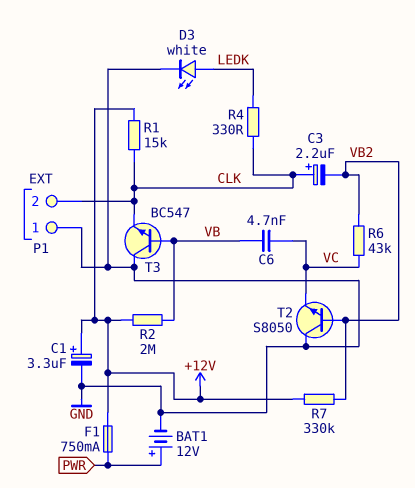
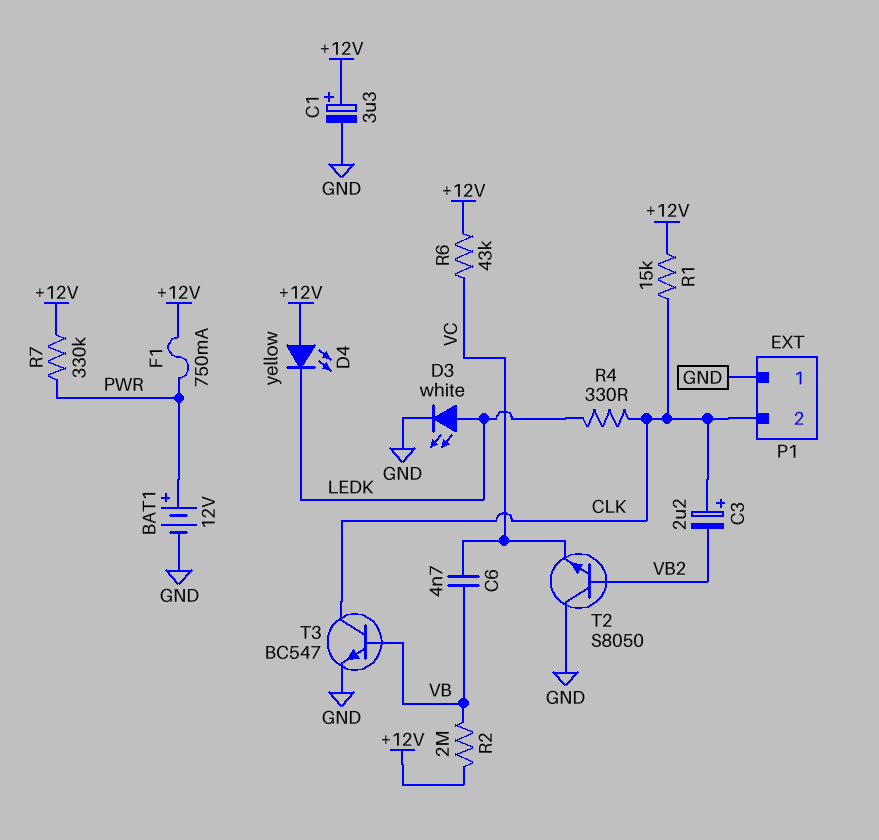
D4: none -> LED yellow (A +12V, K LEDK)
R6: 43k (VB2, VC) -> 43k (+12V, VC)
R7: 330k (+12V, VB2) -> 330k (+12V, PWR)
T3: NPN BC547 (B VB, C GND, E CLK) -> NPN BC547 (B VB, C CLK, E GND)

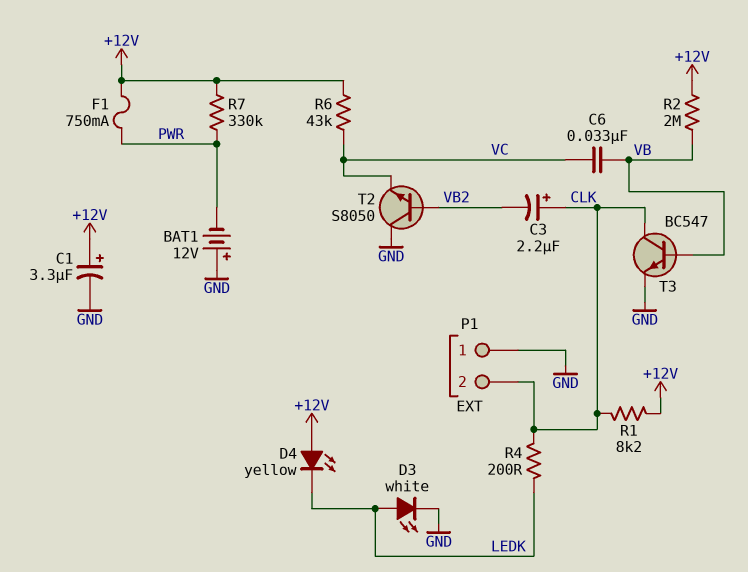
BAT1: 12V (plus PWR, minus GND) -> 12V (plus GND, minus PWR)
C6: 4.7nF (VB, VC) -> 33nF (VB, VC)
R1: 15k (+12V, CLK) -> 8.2k (+12V, CLK)
R4: 330 (CLK, LEDK) -> 200 (CLK, LEDK)

